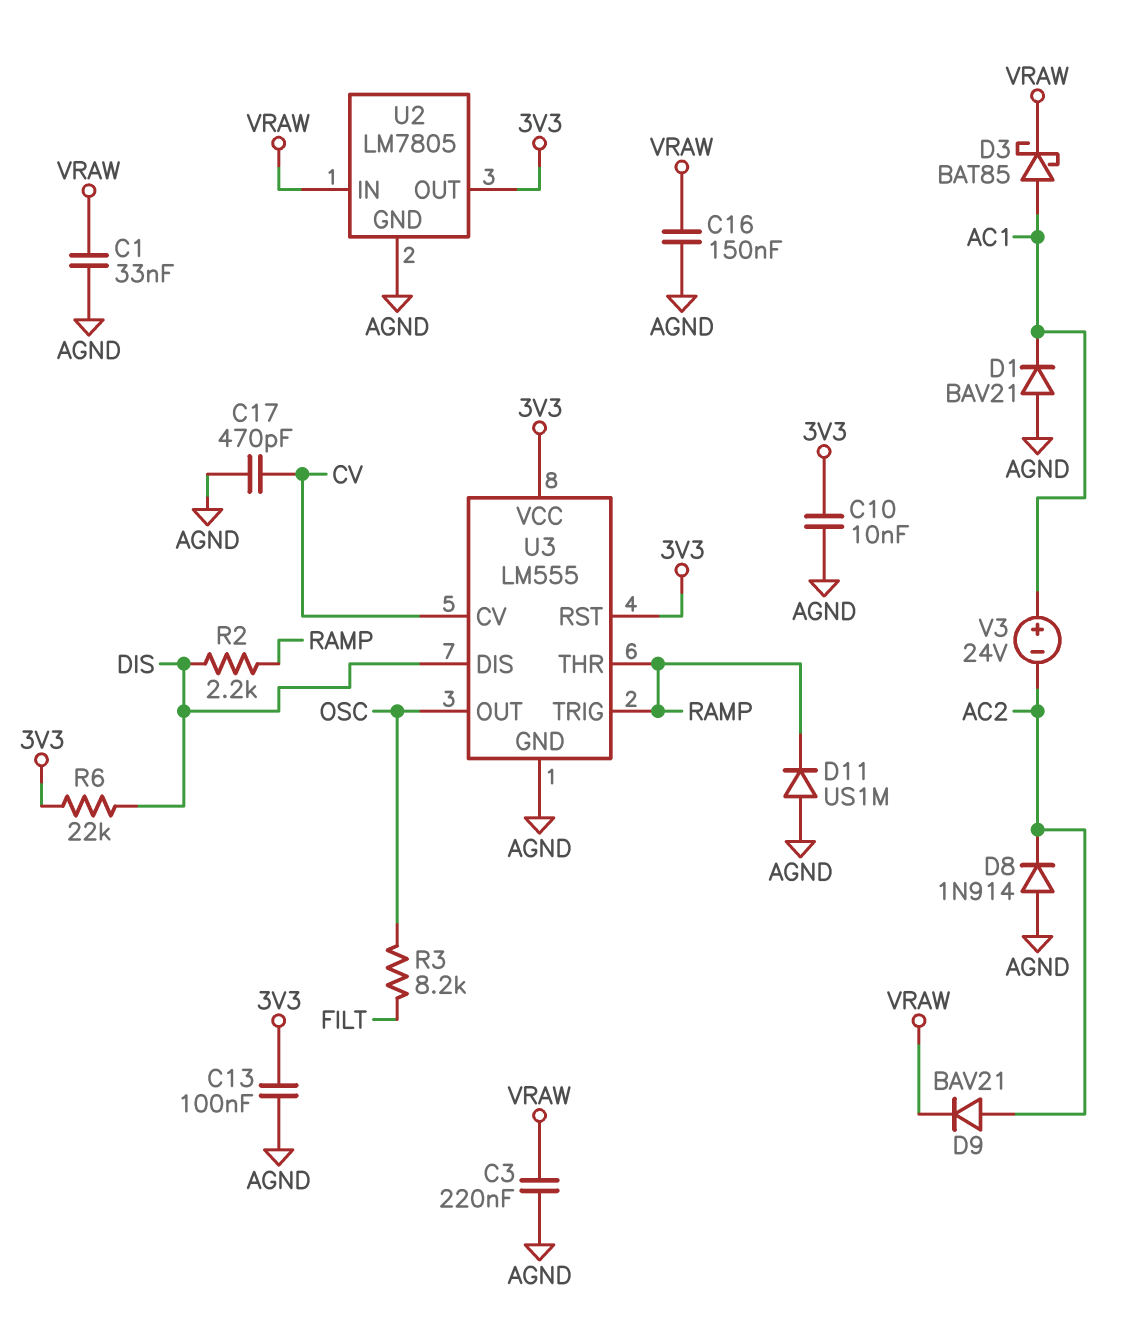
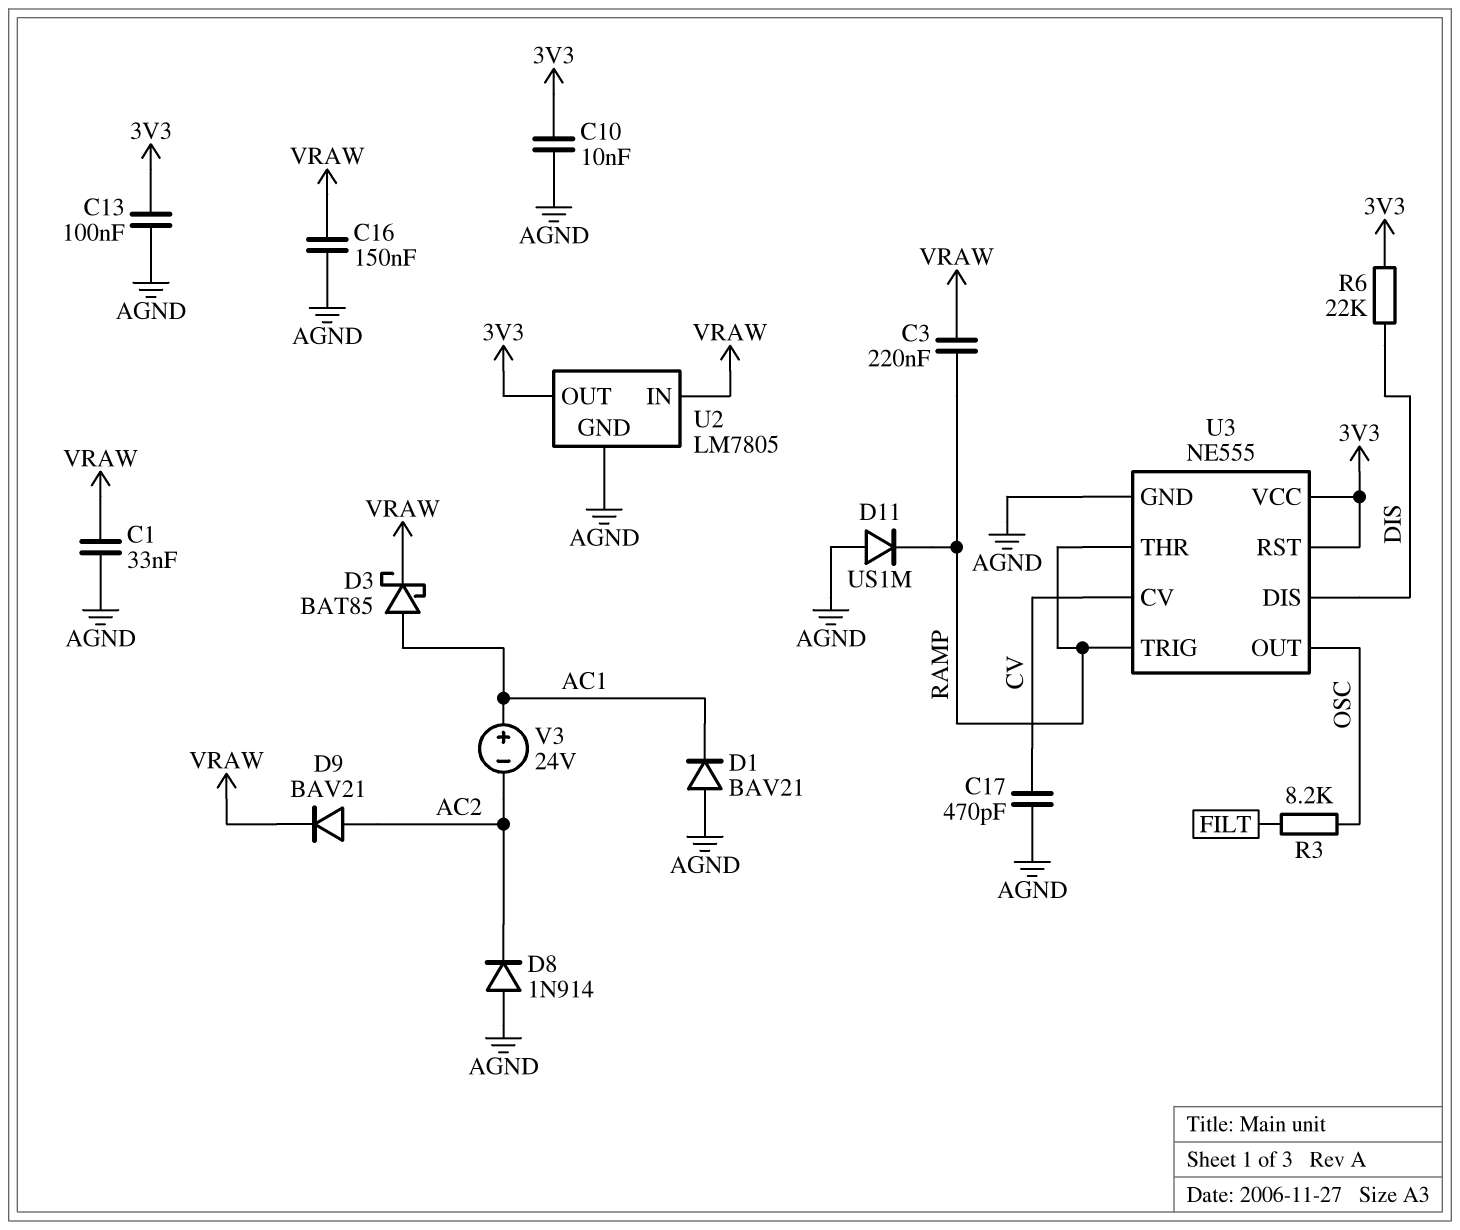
C3: 220nF (AGND, VRAW) -> 220nF (RAMP, VRAW)
R2: 2.2k (DIS, RAMP) -> none
U3: LM555 -> NE555

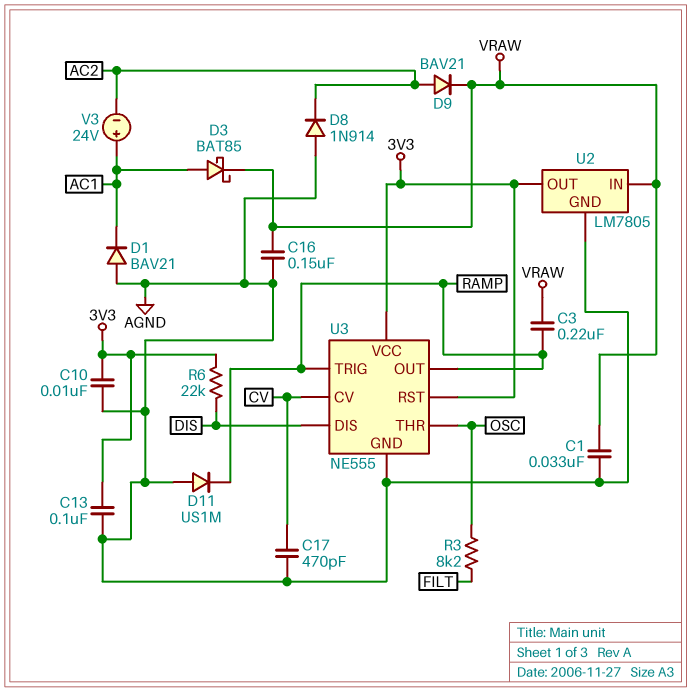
U3 pin OUT: OSC -> RAMP
U3 pin THR: RAMP -> OSC

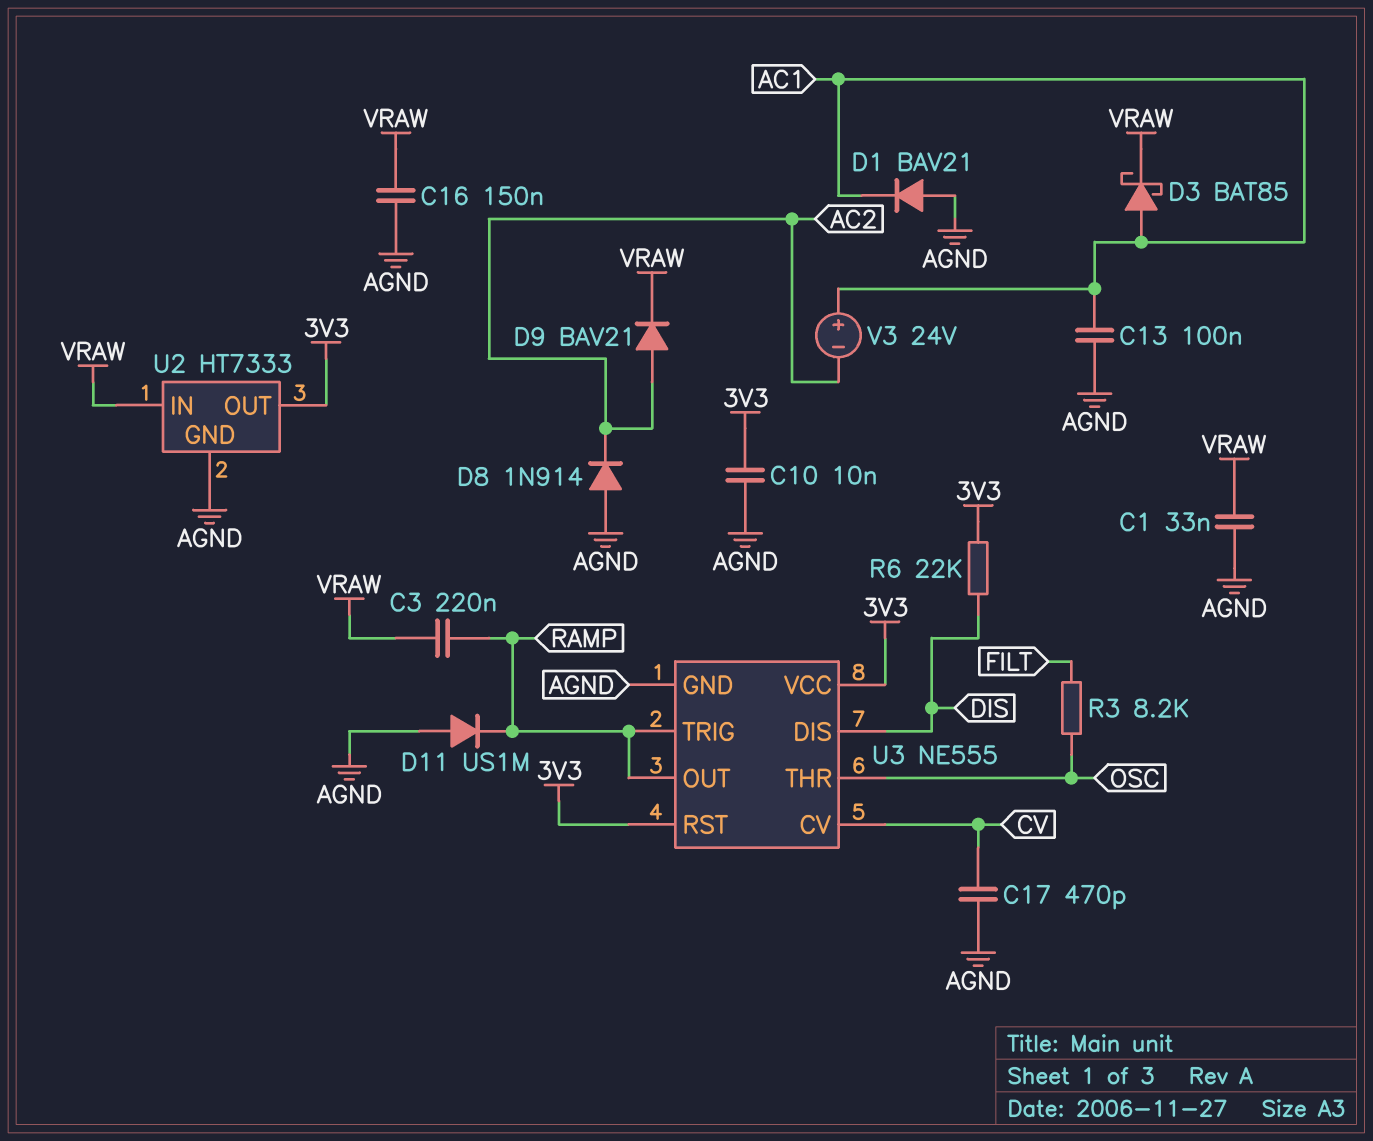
C13: 100nF (3V3, AGND) -> 100nF (AC1, AGND)
U2: LM7805 -> HT7333

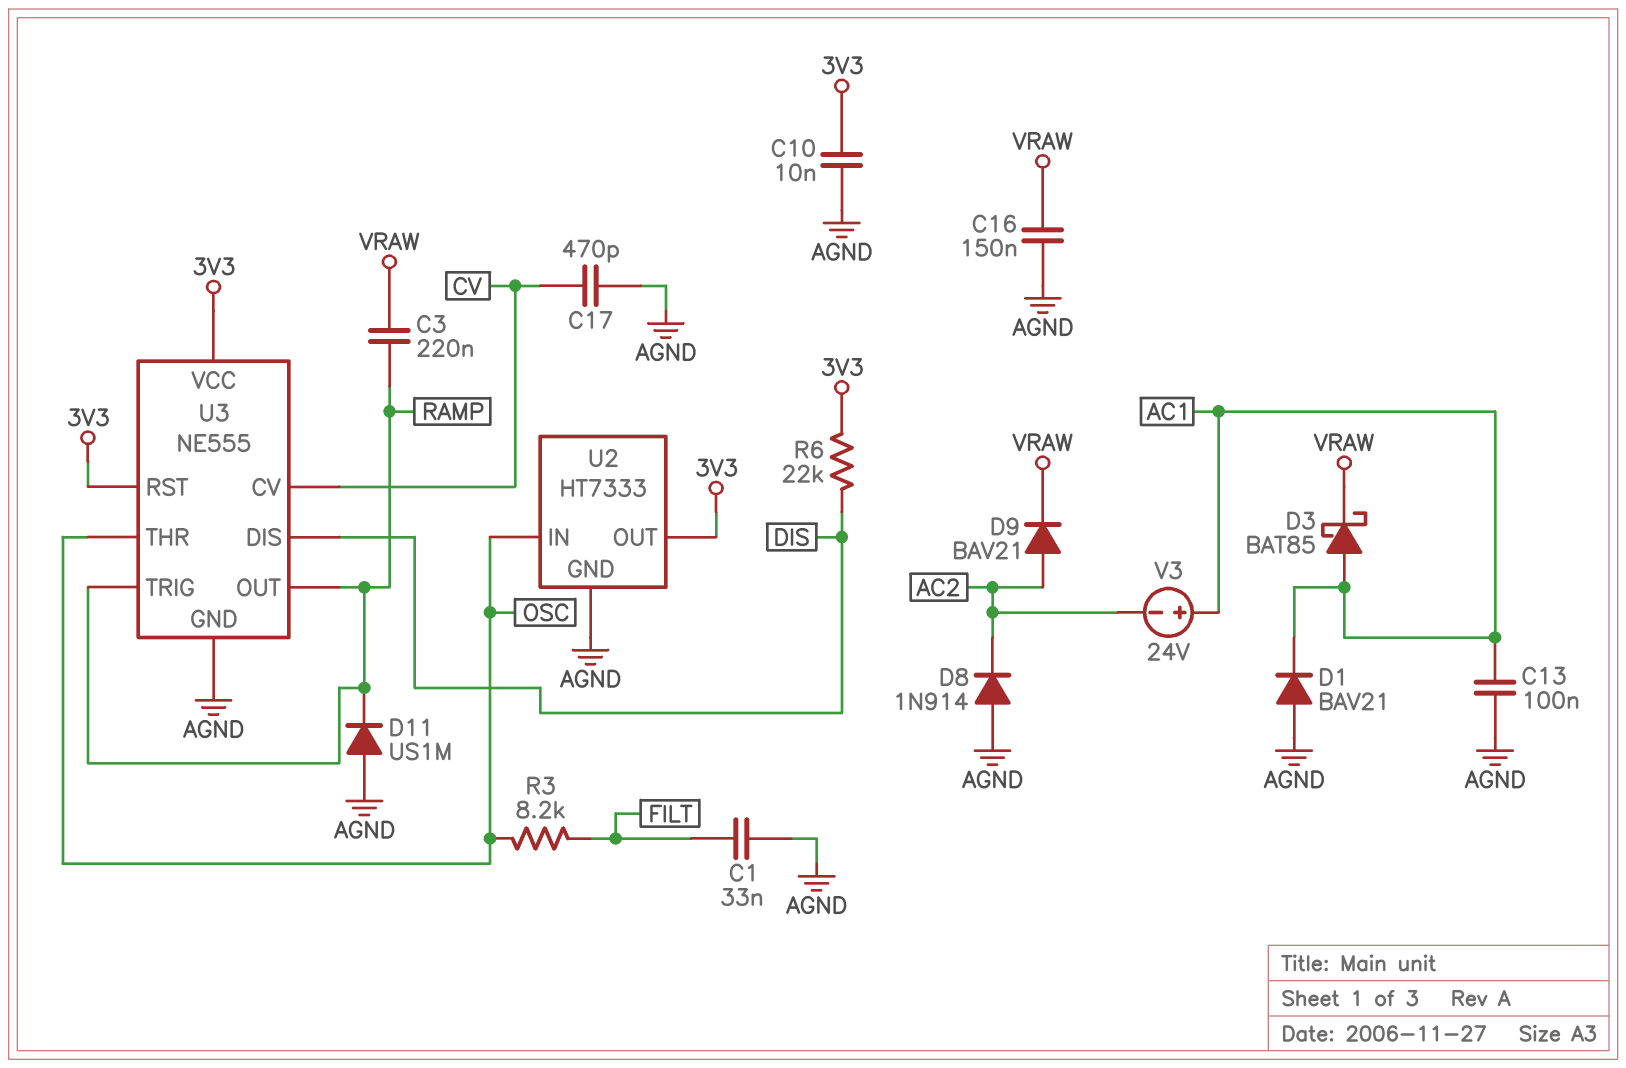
C1: 33nF (AGND, VRAW) -> 33nF (AGND, FILT)
U2 pin IN: VRAW -> OSC

